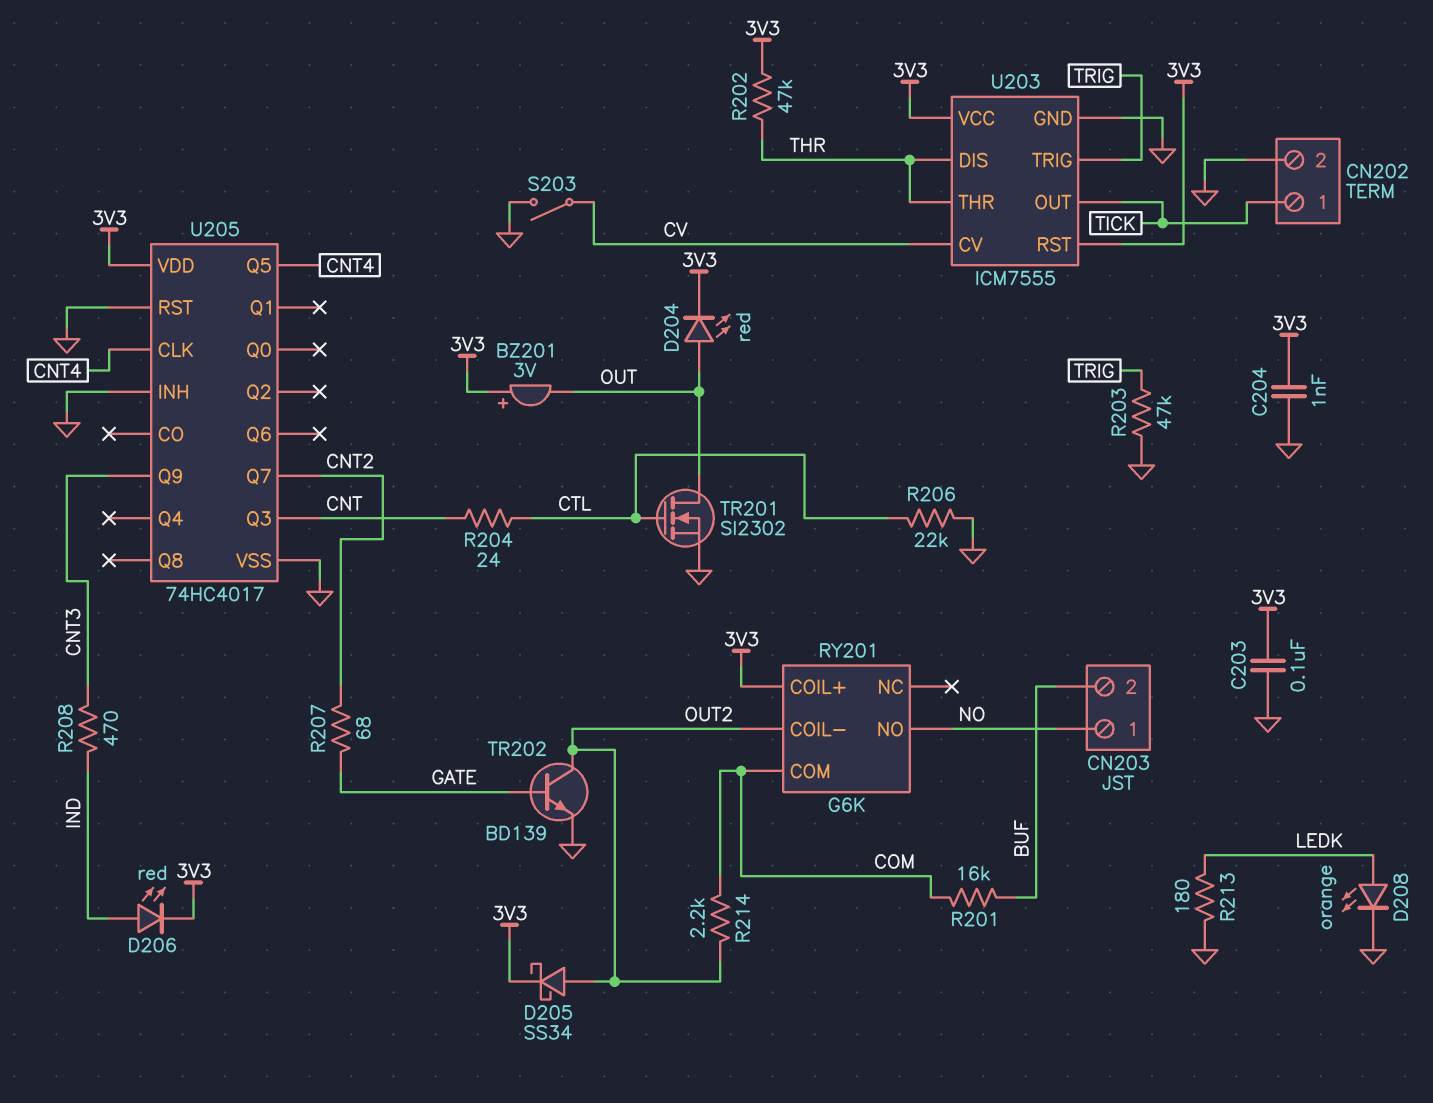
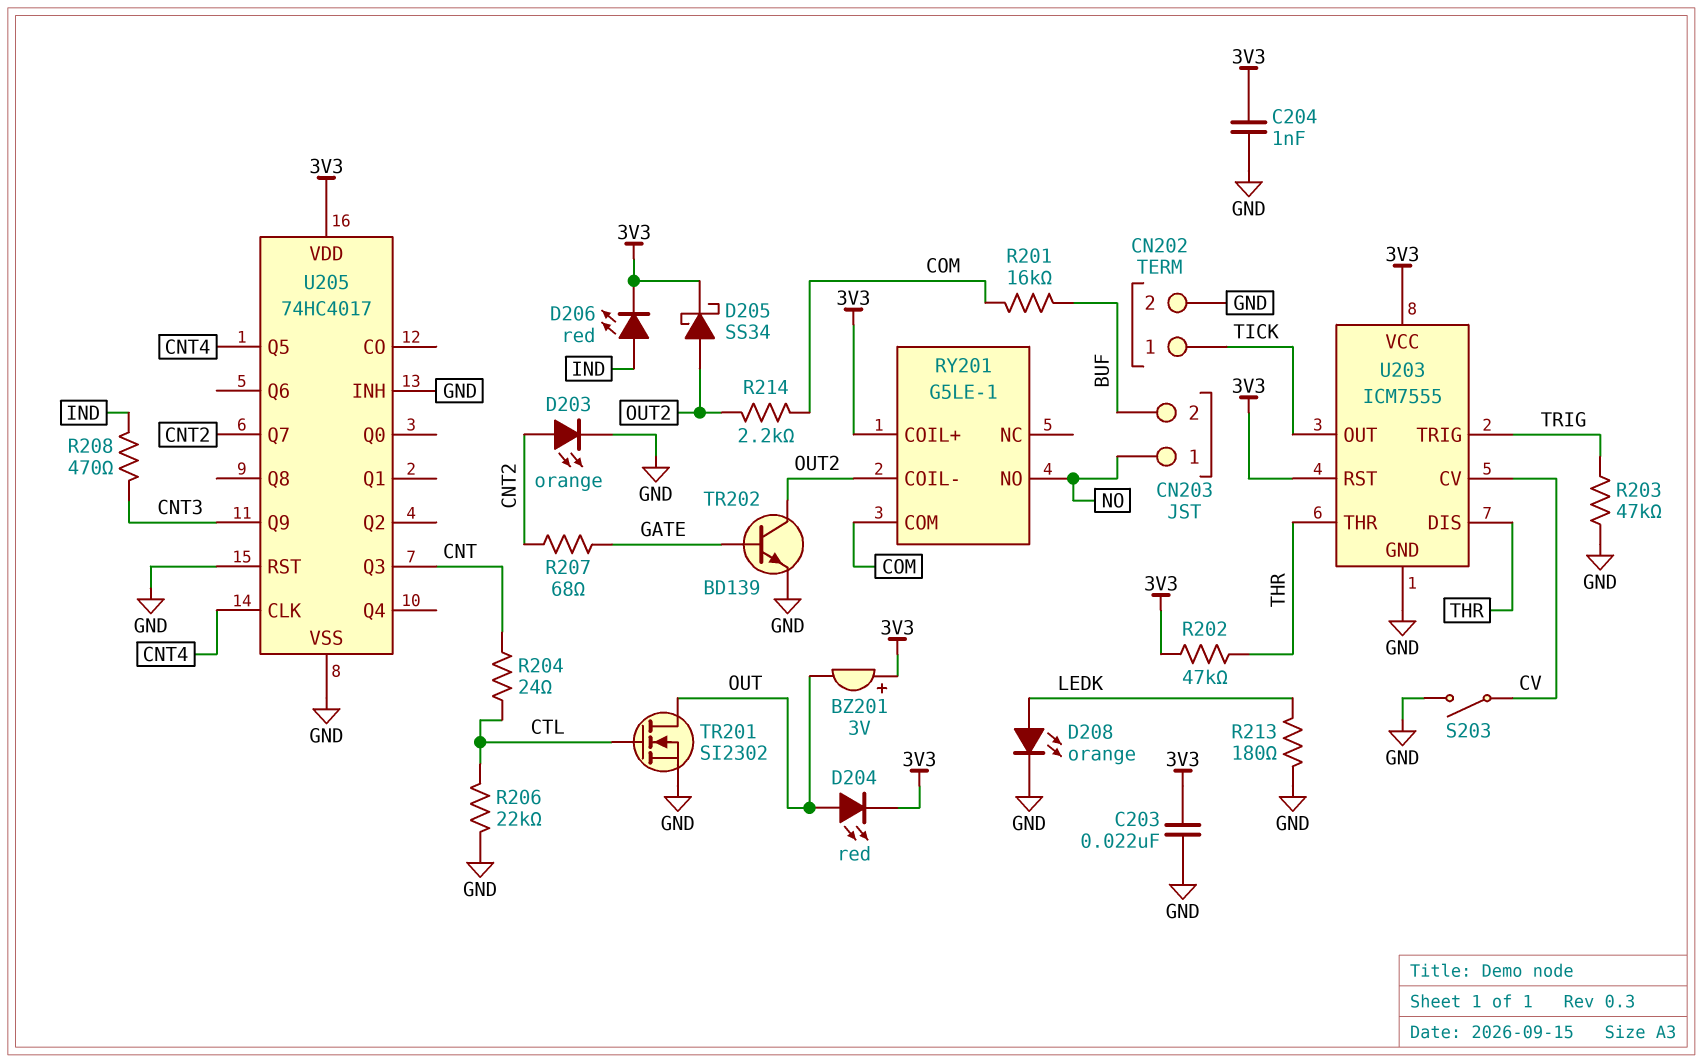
C203: 100nF (3V3, GND) -> 22nF (3V3, GND)
D203: none -> LED orange (A CNT2, K GND)
RY201: G6K -> G5LE-1

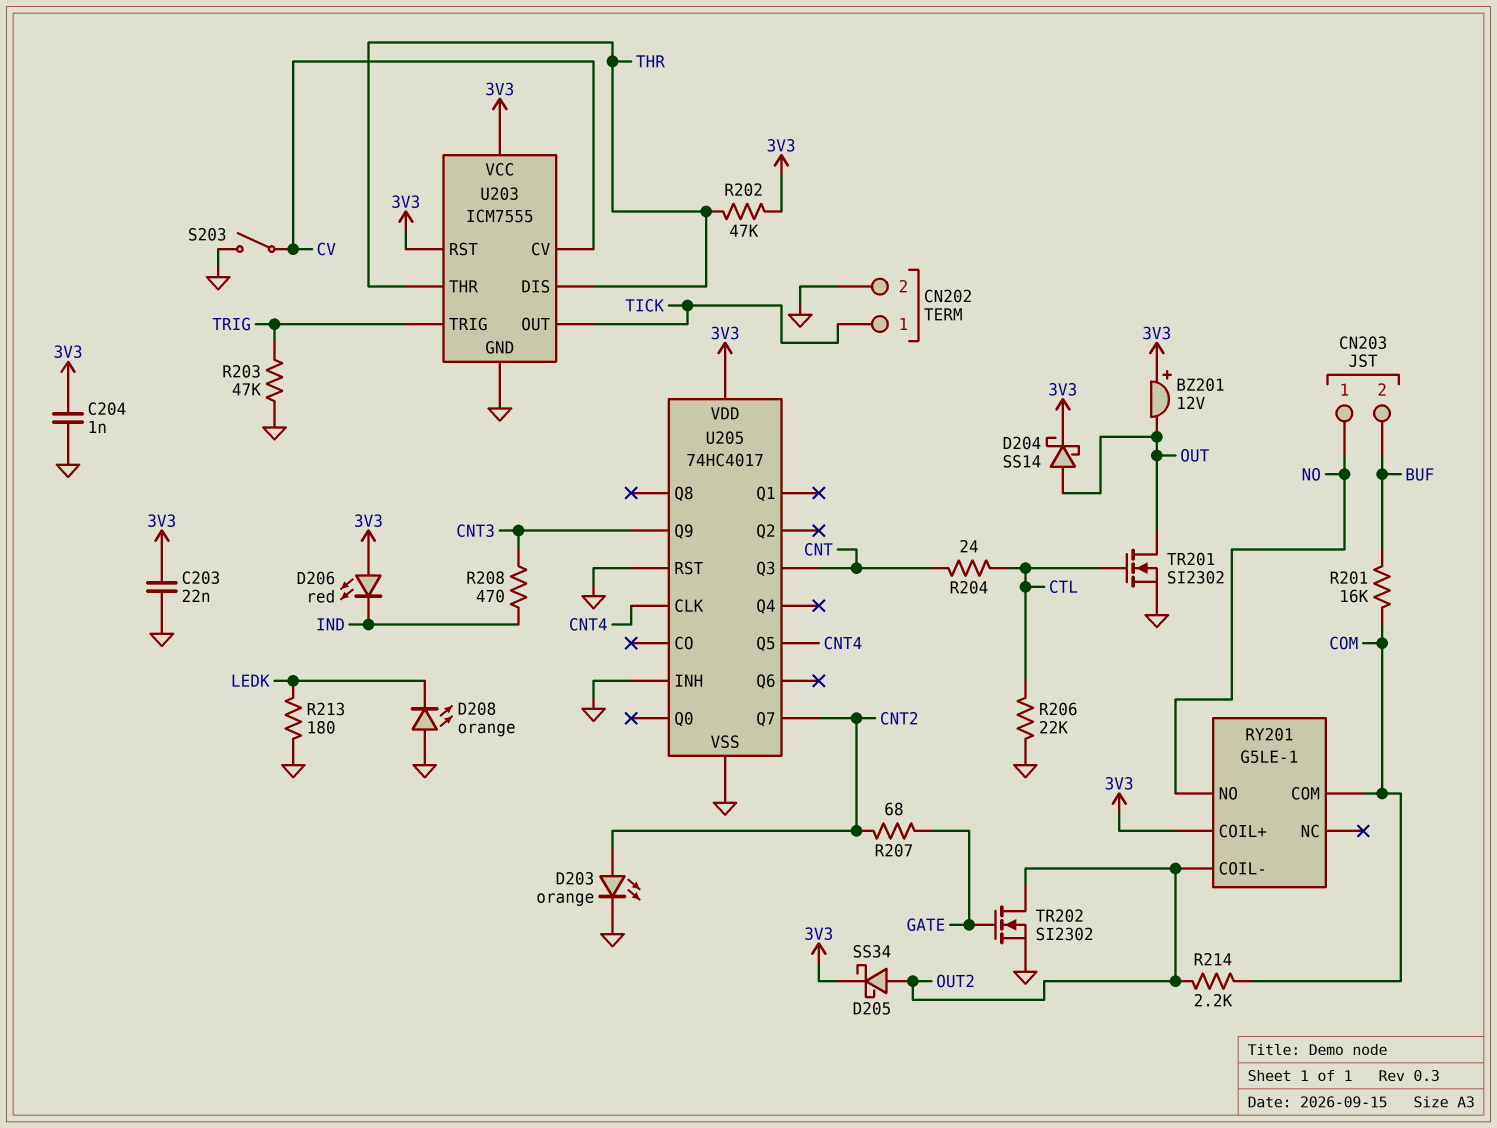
BZ201: buzzer 3V (plus 3V3, minus OUT) -> buzzer 12V (plus 3V3, minus OUT)
D204: LED red (A OUT, K 3V3) -> schottky SS14 (A OUT, K 3V3)
D206: LED red (A IND, K 3V3) -> LED red (A 3V3, K IND)
D208: LED orange (A LEDK, K GND) -> LED orange (A GND, K LEDK)
TR202: NPN BD139 (B GATE, C OUT2, E GND) -> NMOS SI2302 (G GATE, D OUT2, S GND)

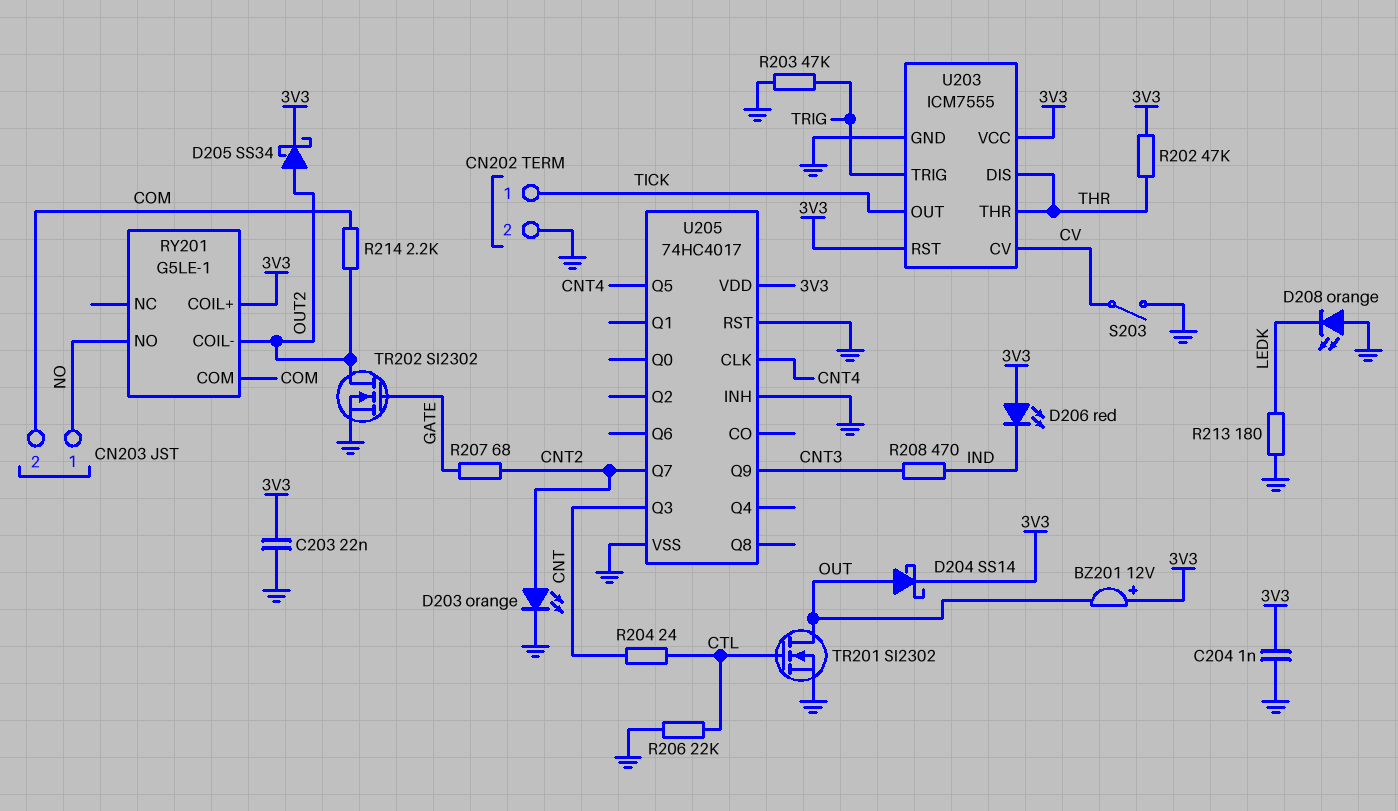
CN203 pin 2: BUF -> COM
R201: 16k (BUF, COM) -> none

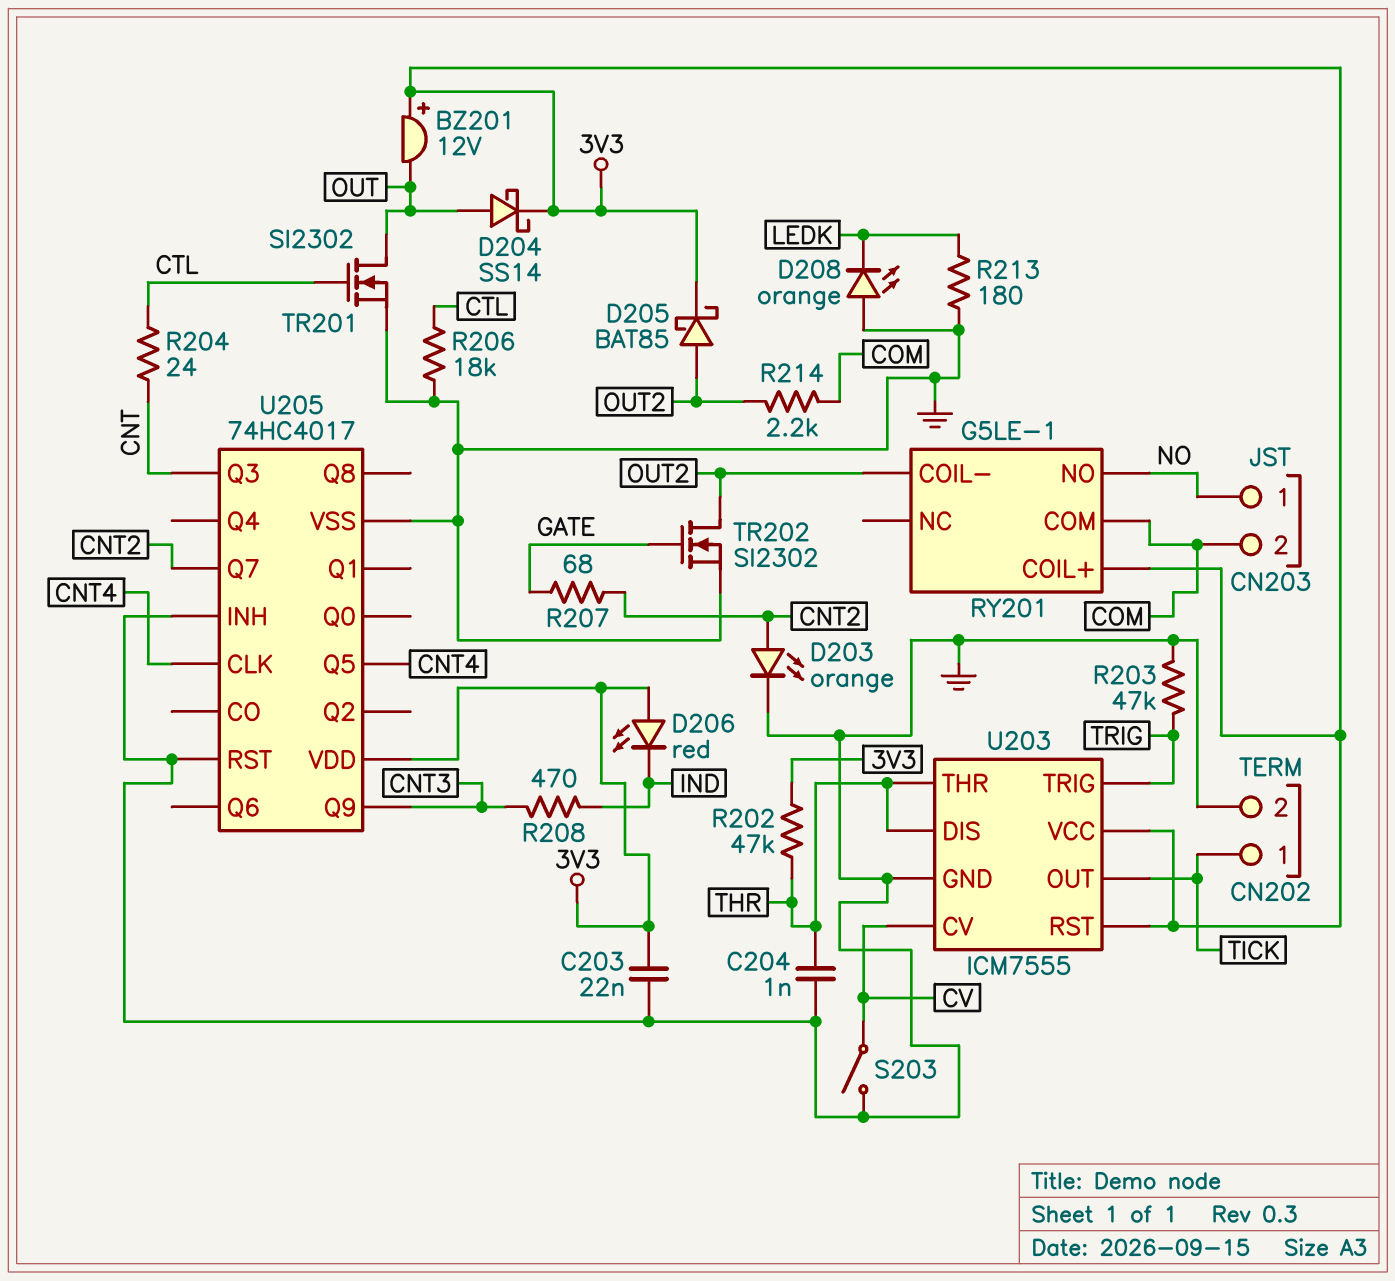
C204: 1nF (3V3, GND) -> 1nF (GND, THR)
D205: schottky SS34 (A OUT2, K 3V3) -> schottky BAT85 (A OUT2, K 3V3)
R206: 22k (CTL, GND) -> 18k (CTL, GND)

